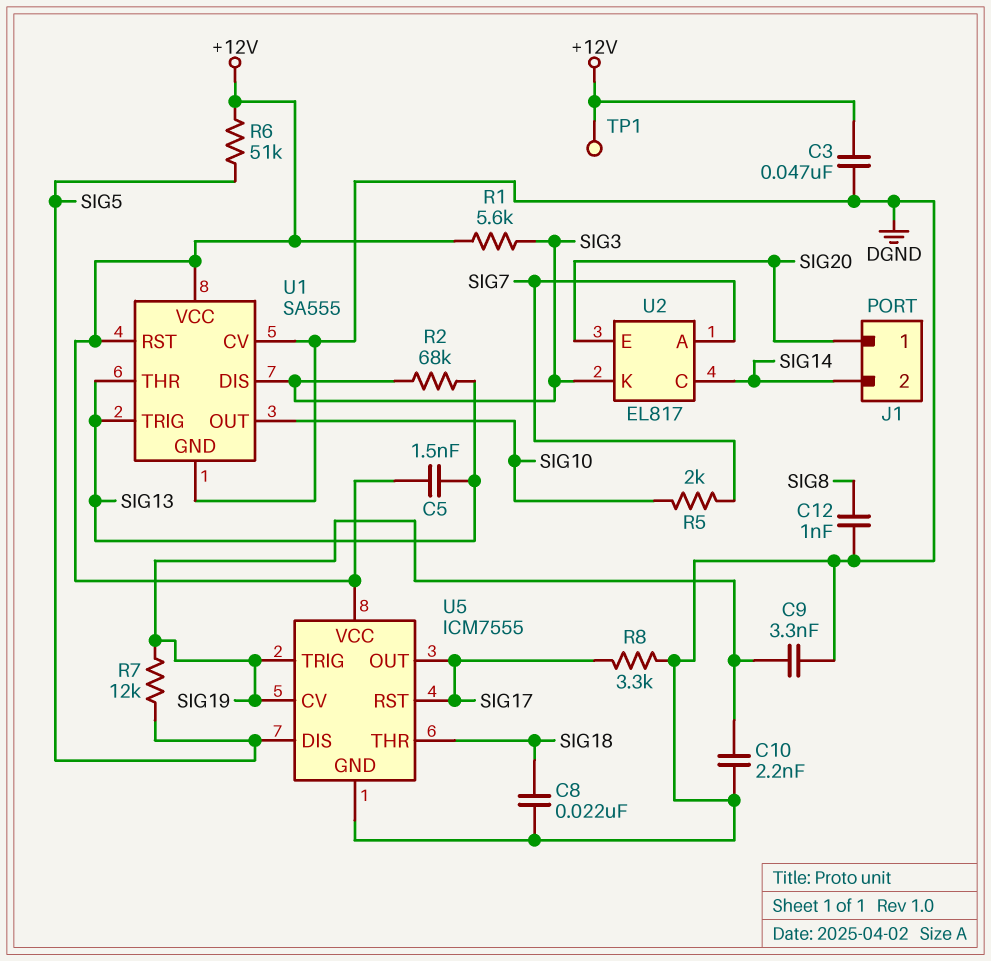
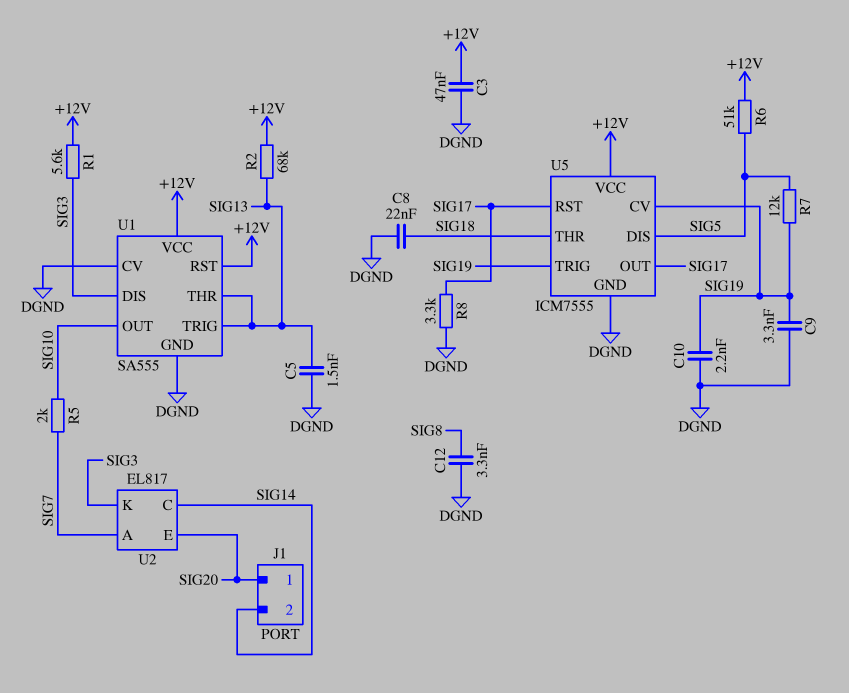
C5: 1.5nF (+12V, SIG13) -> 1.5nF (DGND, SIG13)
C12: 1nF (DGND, SIG8) -> 3.3nF (DGND, SIG8)
R2: 68k (SIG3, SIG13) -> 68k (+12V, SIG13)
TP1: test point (+12V) -> none

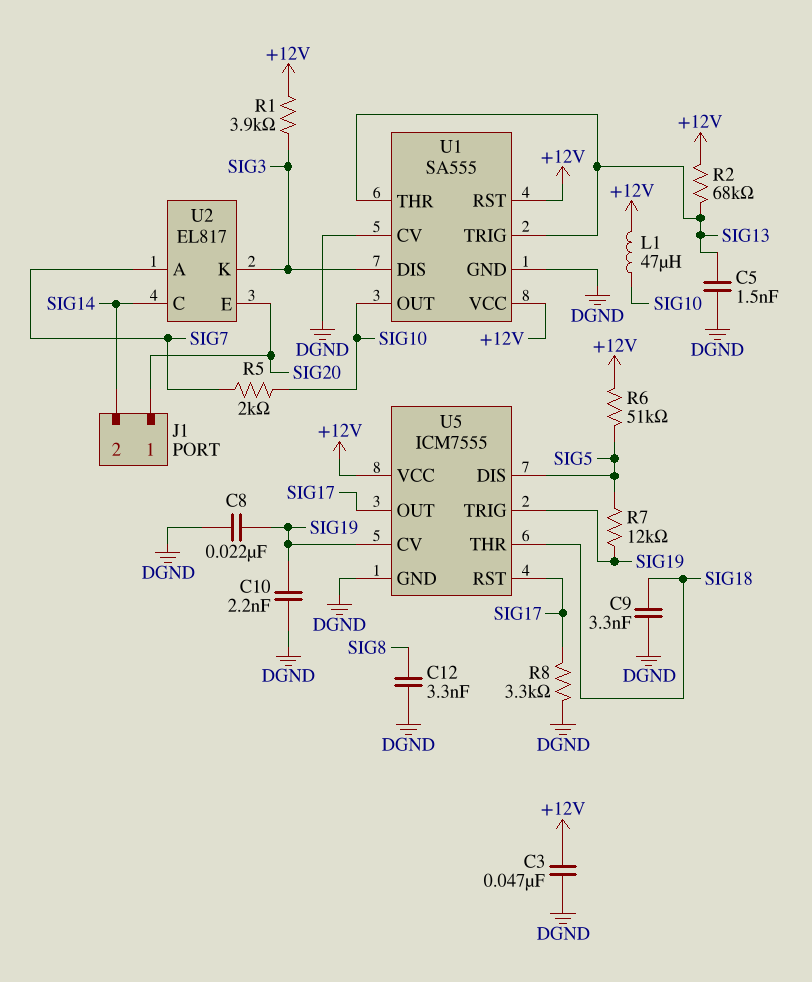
C8: 22nF (DGND, SIG18) -> 22nF (DGND, SIG19)
C9: 3.3nF (DGND, SIG19) -> 3.3nF (DGND, SIG18)
L1: none -> 47uH (+12V, SIG10)
R1: 5.6k (+12V, SIG3) -> 3.9k (+12V, SIG3)

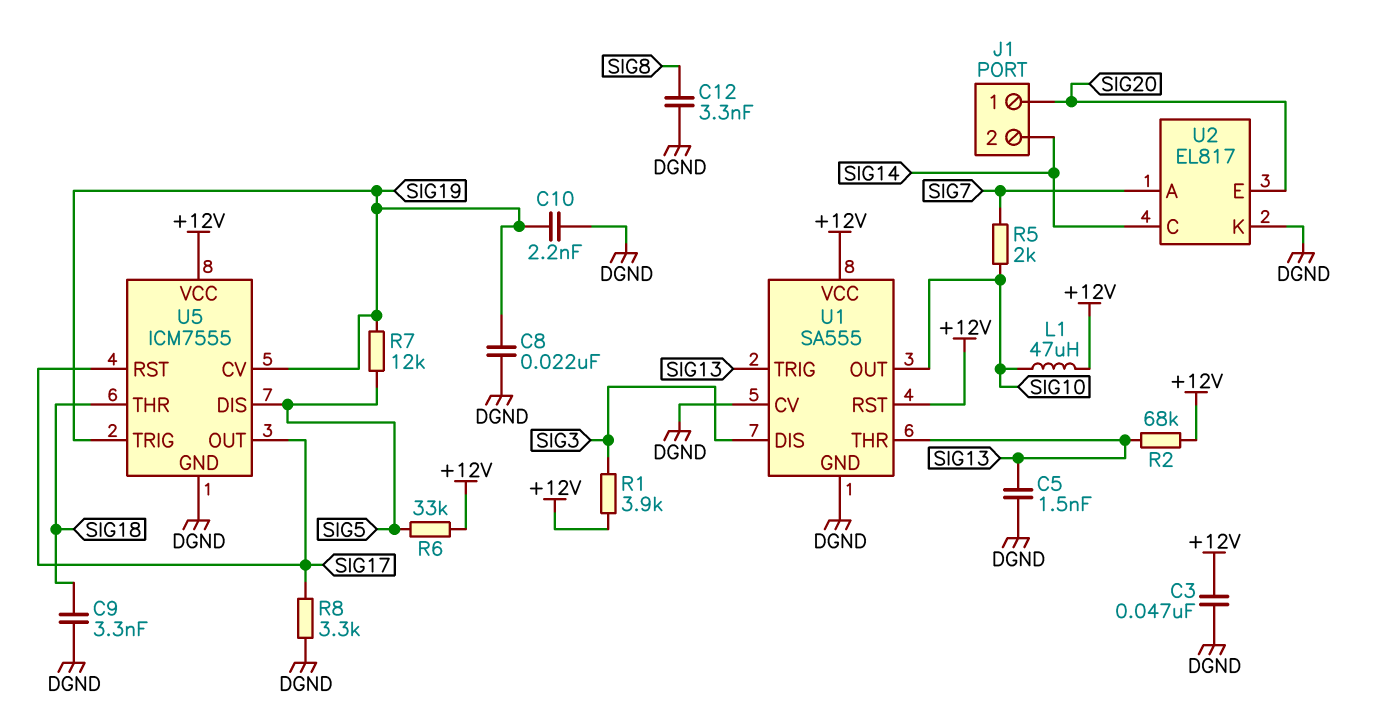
R6: 51k (+12V, SIG5) -> 33k (+12V, SIG5)
U2 pin K: SIG3 -> DGND

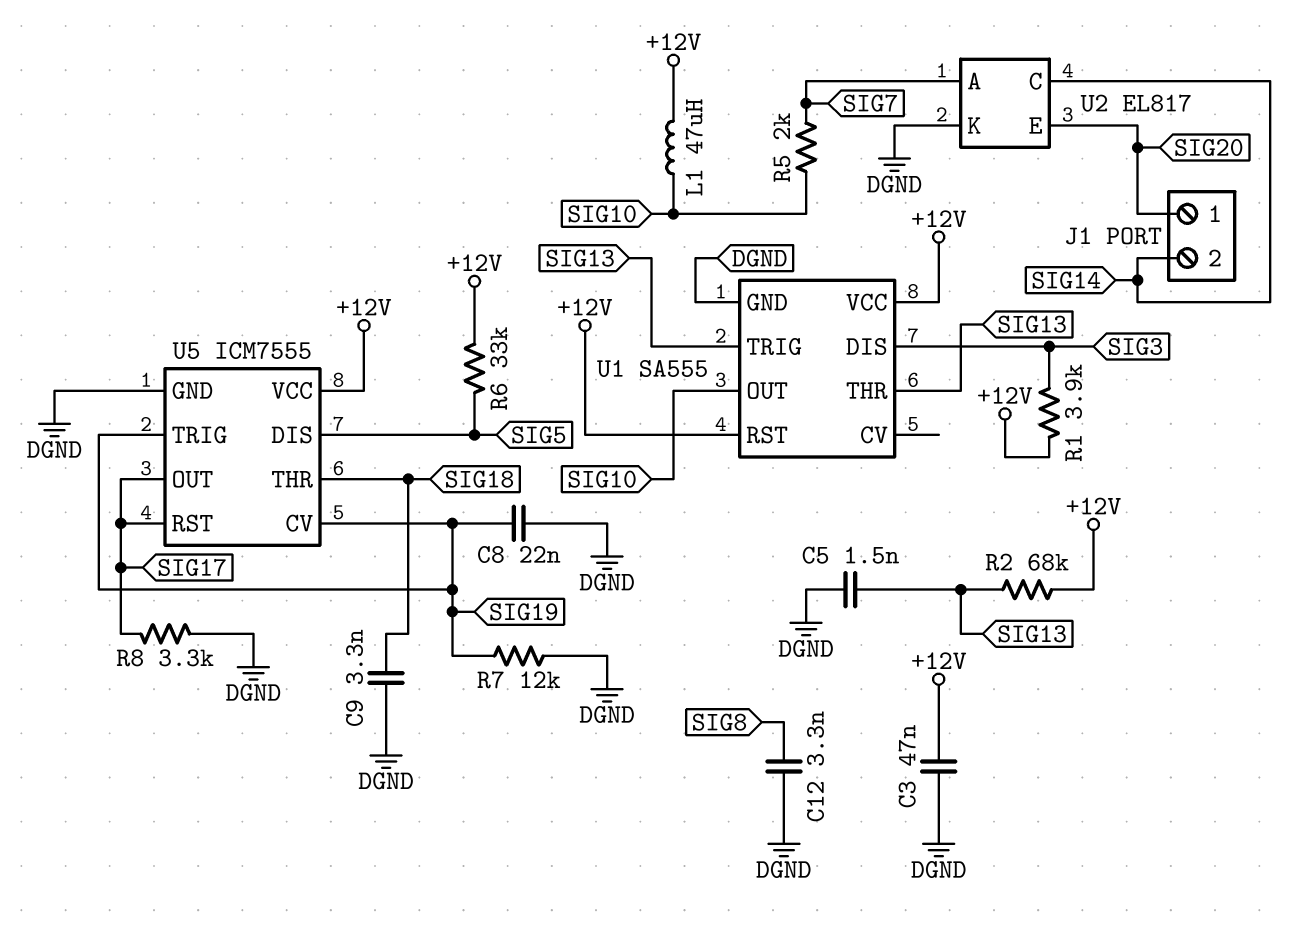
C10: 2.2nF (DGND, SIG19) -> none
R7: 12k (SIG5, SIG19) -> 12k (DGND, SIG19)
U1 pin CV: DGND -> none

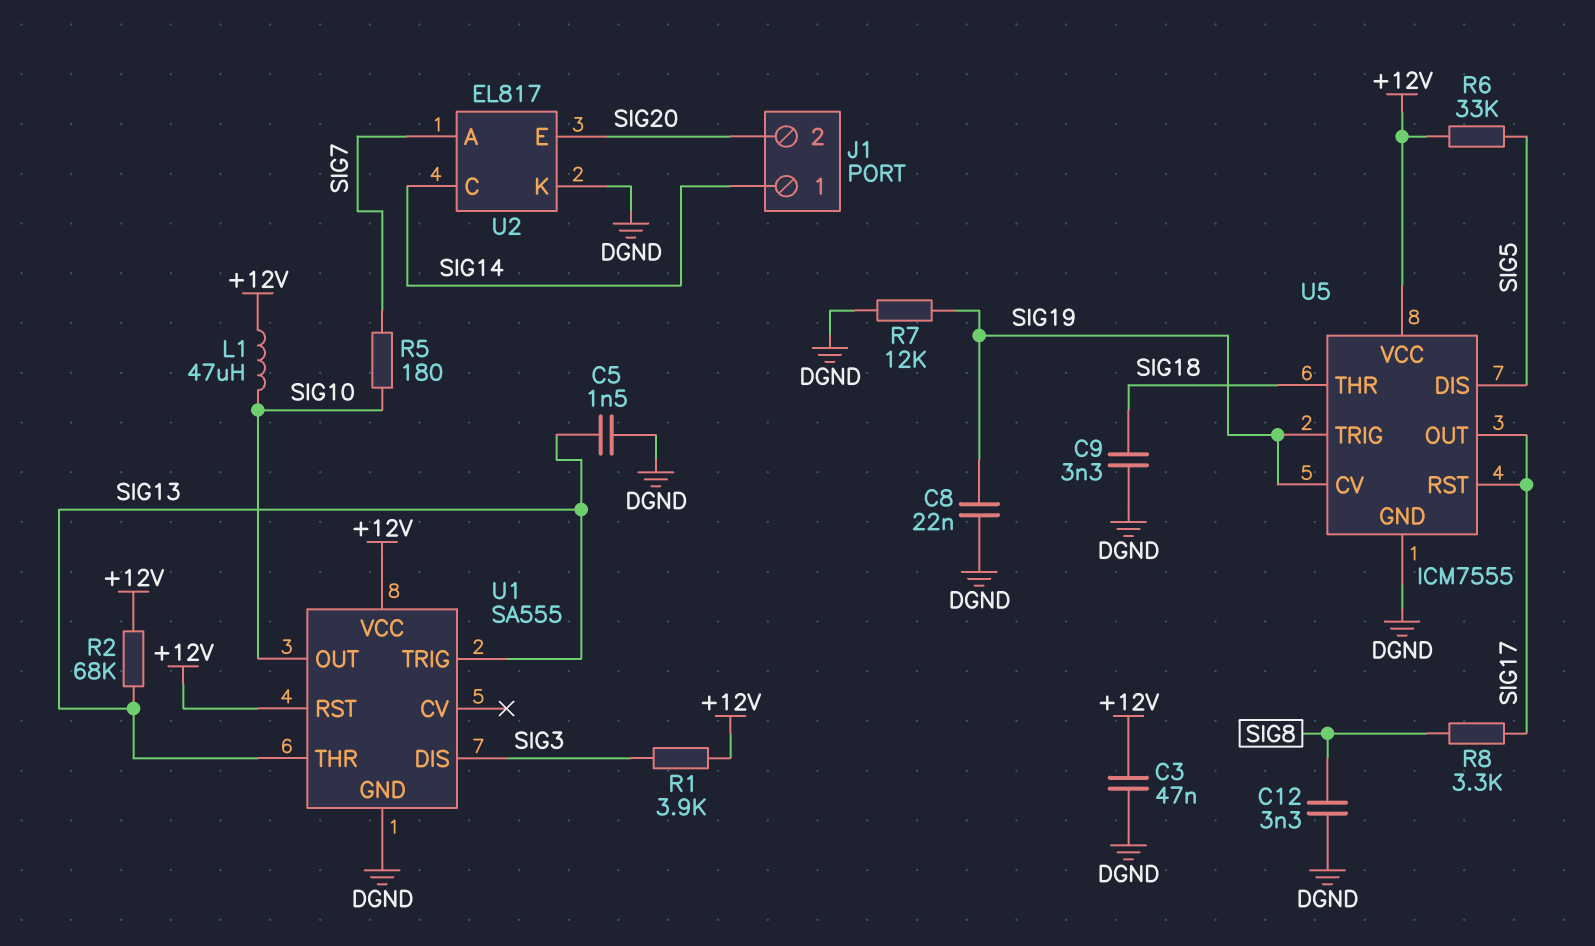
J1 pin 1: SIG20 -> SIG14
J1 pin 2: SIG14 -> SIG20
R5: 2k (SIG7, SIG10) -> 180 (SIG7, SIG10)
R8: 3.3k (DGND, SIG17) -> 3.3k (SIG8, SIG17)

